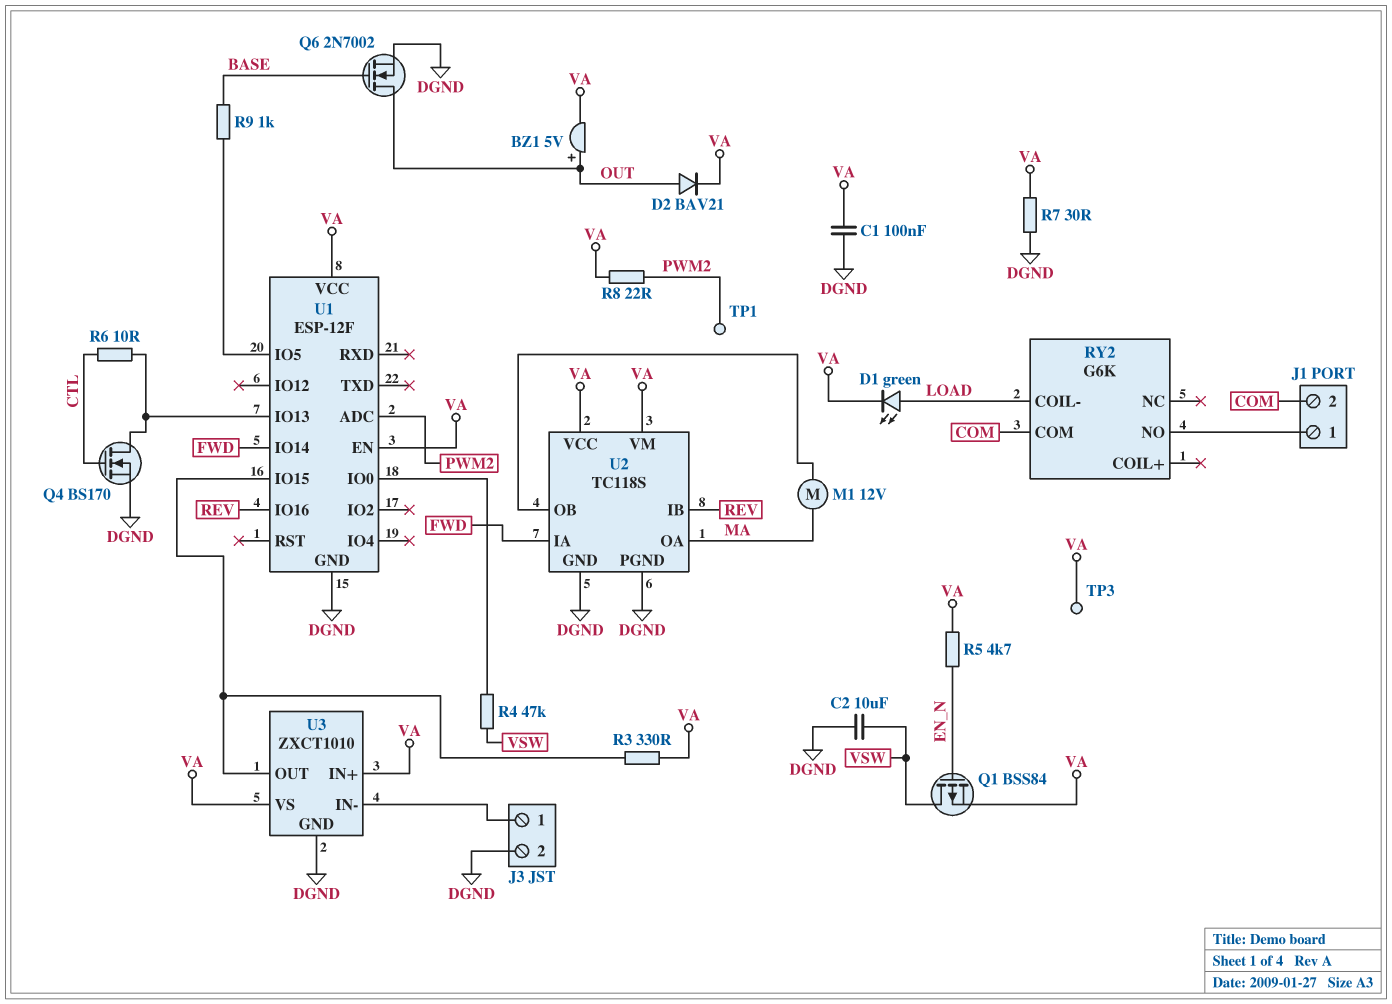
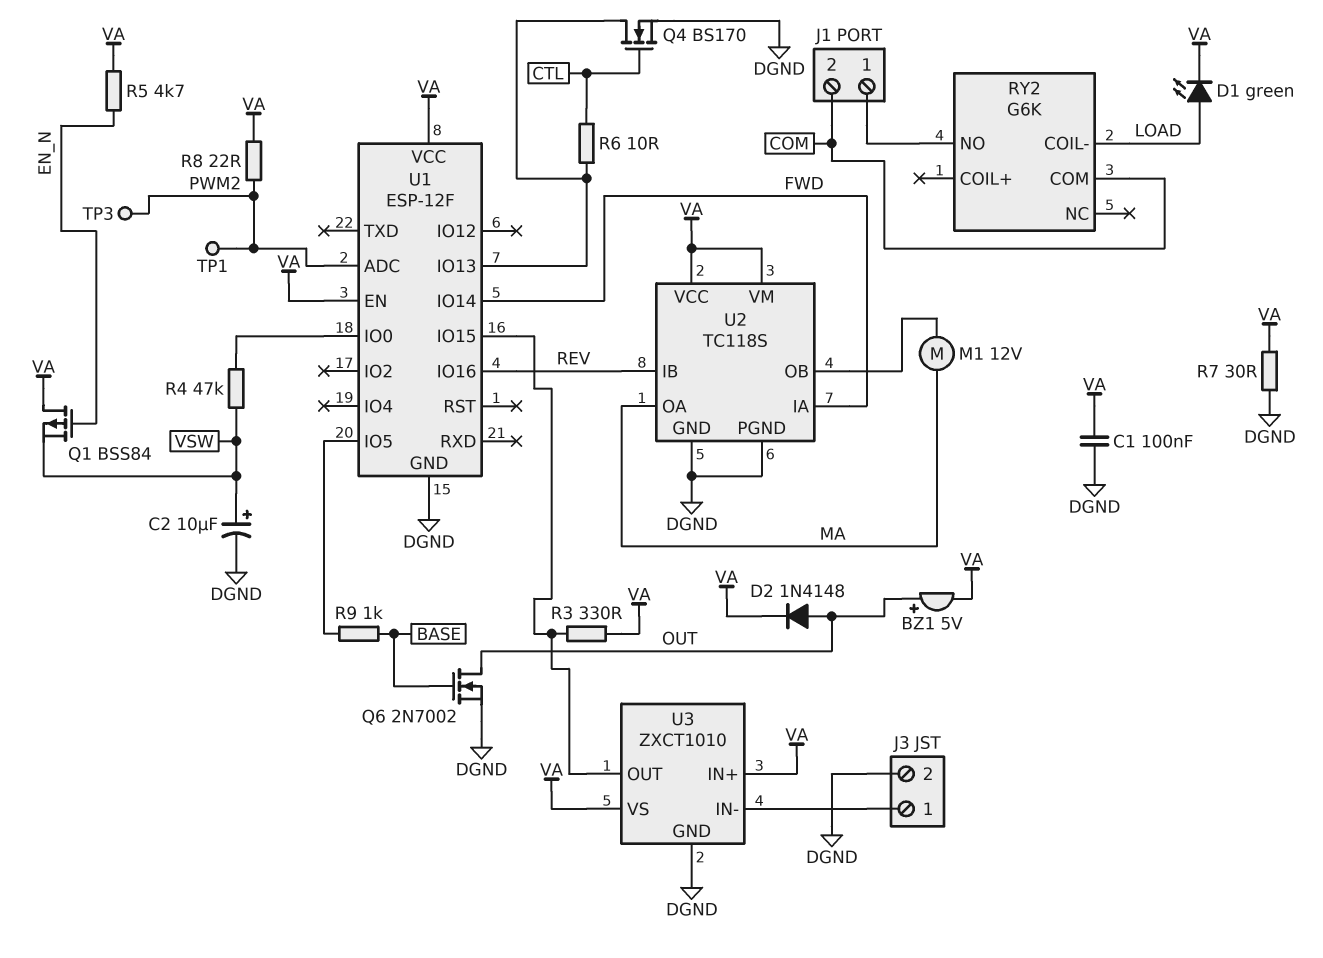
C2: 10uF (DGND, VSW) -> 10uF (plus VSW, minus DGND)
D2: diode BAV21 (A OUT, K VA) -> diode 1N4148 (A OUT, K VA)
Q1: PMOS BSS84 (G EN_N, D VSW, S VA) -> PMOS BSS84 (G EN_N, D VA, S VSW)
TP3: test point (VA) -> test point (PWM2)

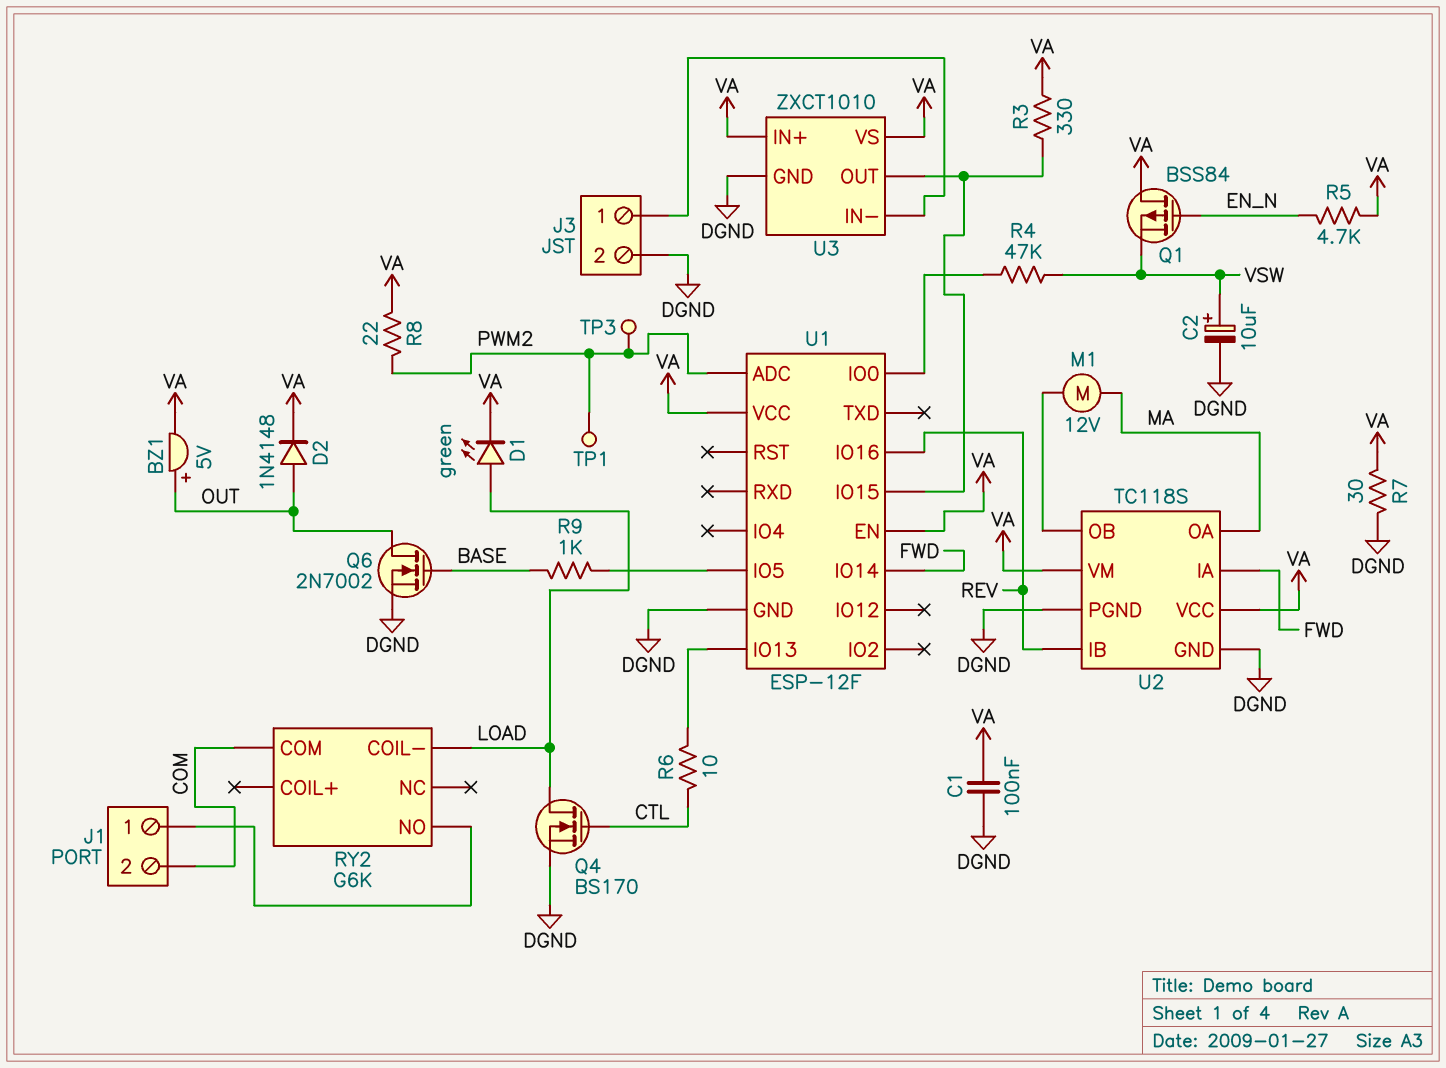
Q4: NMOS BS170 (G CTL, D U1/IO13, S DGND) -> NMOS BS170 (G CTL, D LOAD, S DGND)

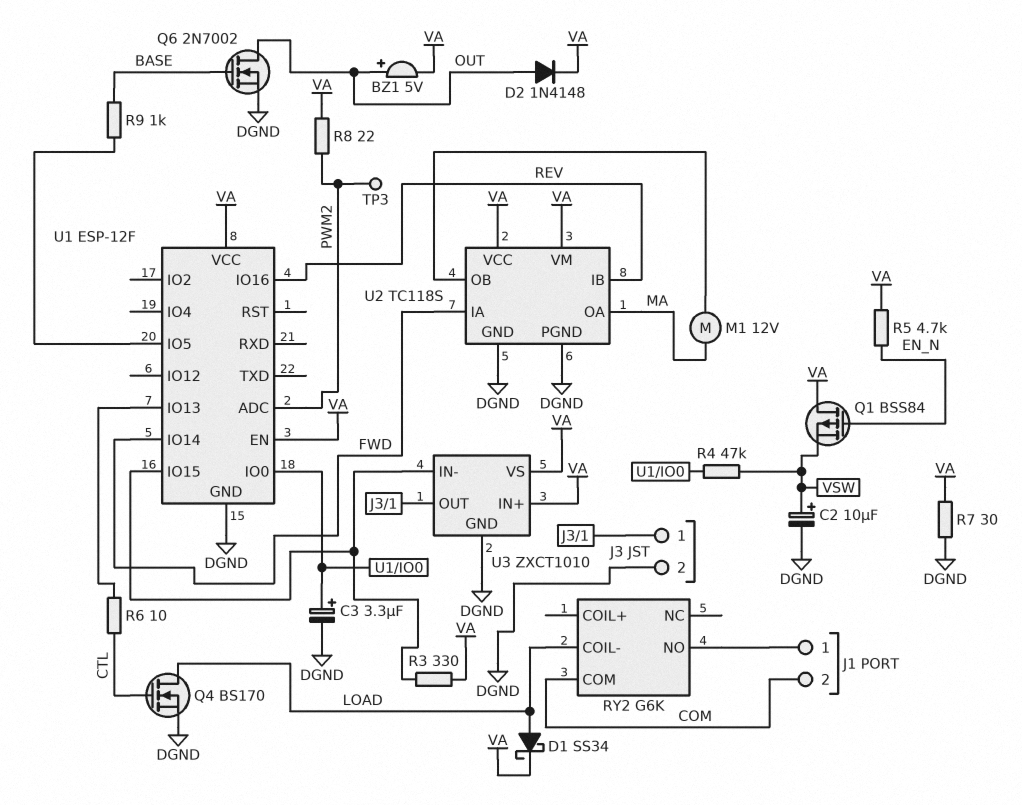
C1: 100nF (DGND, VA) -> none
C3: none -> 3.3uF (plus U1/IO0, minus DGND)
D1: LED green (A LOAD, K VA) -> schottky SS34 (A LOAD, K VA)
TP1: test point (PWM2) -> none
U3 pin IN-: J3/1 -> U1/IO15
U3 pin OUT: U1/IO15 -> J3/1

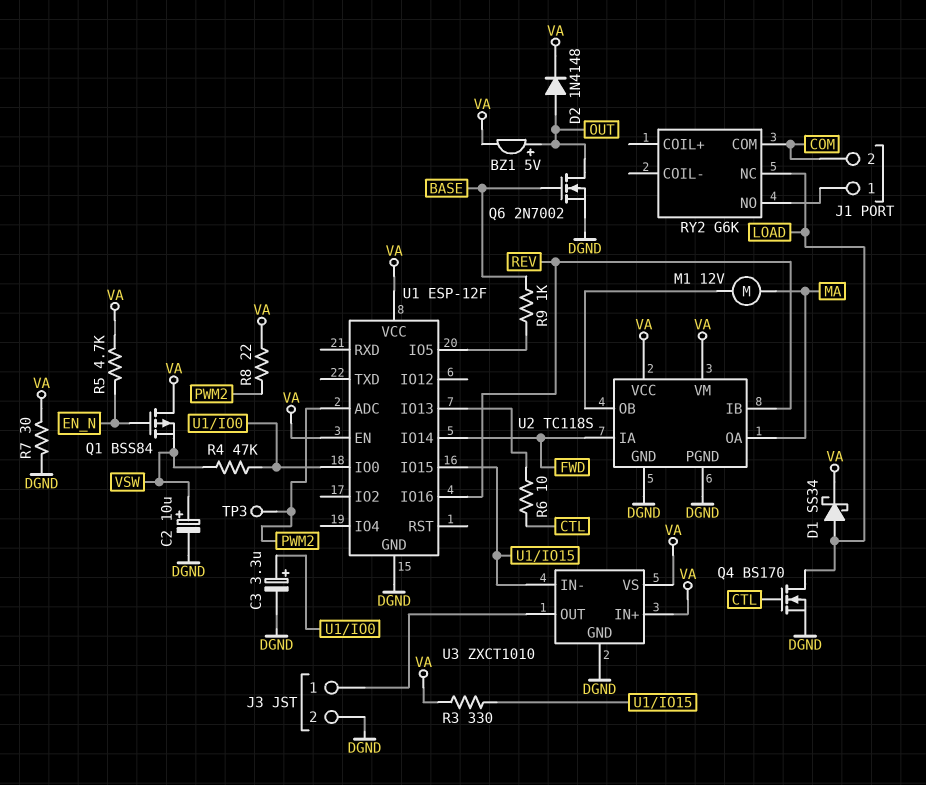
RY2 pin COIL-: LOAD -> none
RY2 pin NC: none -> LOAD

